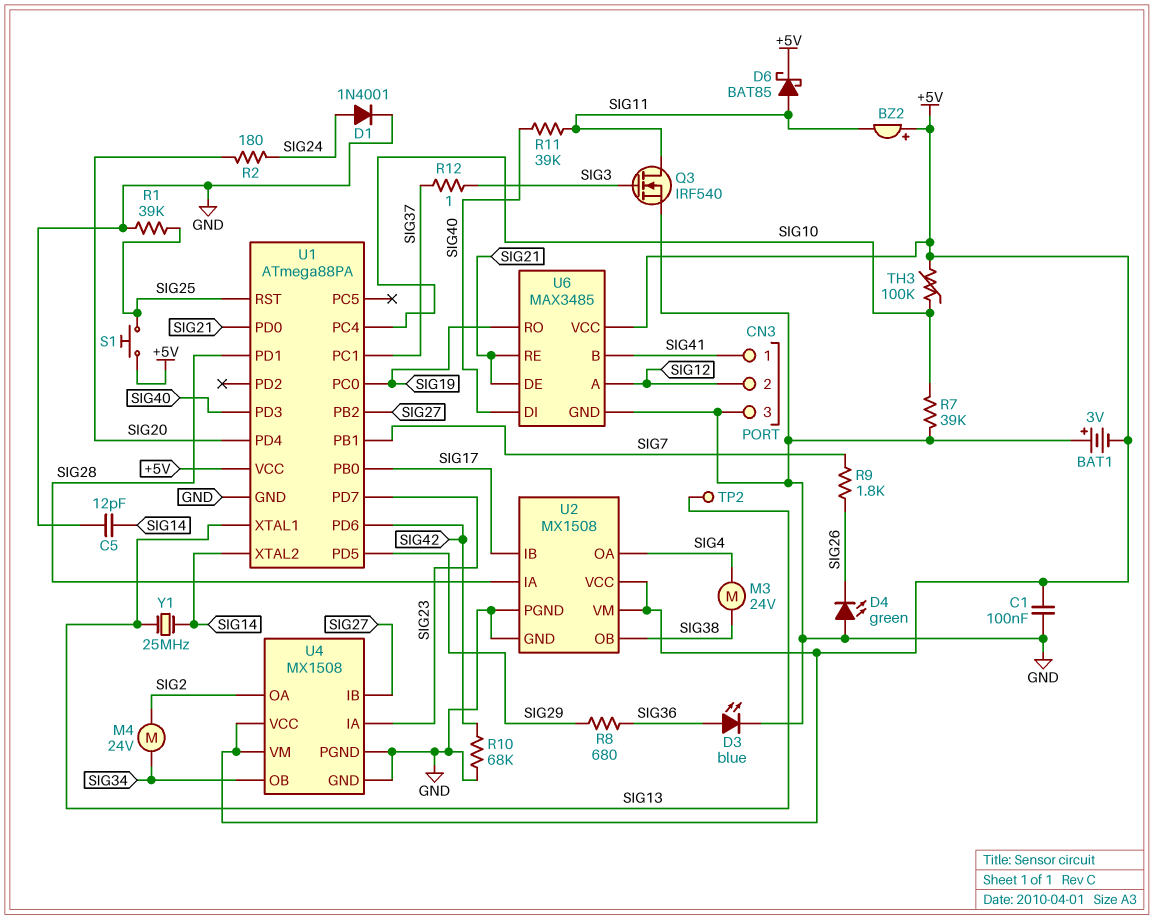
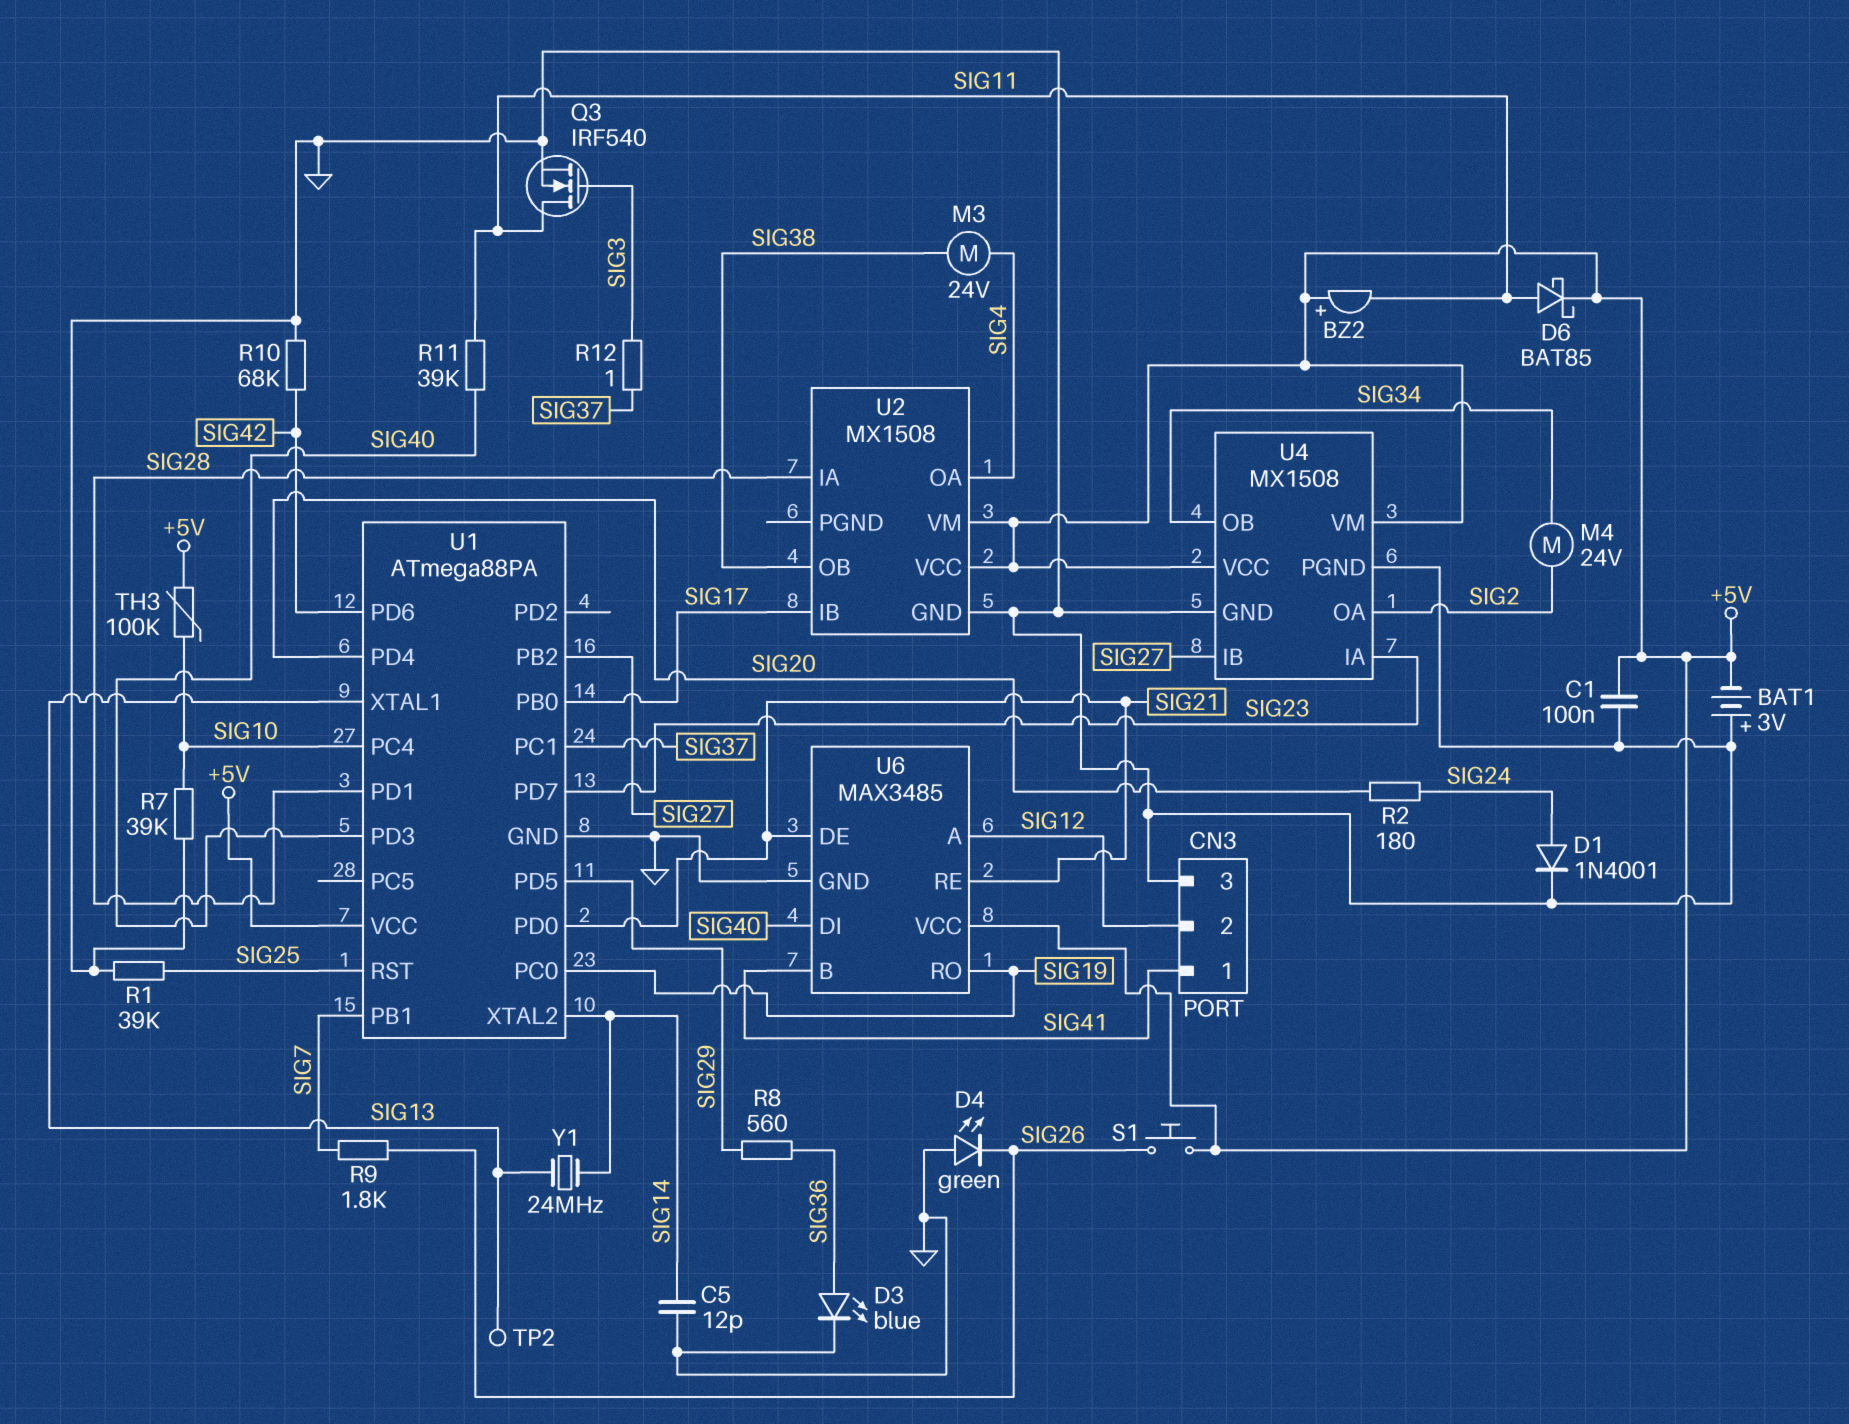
R8: 680 (SIG29, SIG36) -> 560 (SIG29, SIG36)
S1: button (+5V, SIG25) -> button (+5V, SIG26)
U2 pin PGND: GND -> none
Y1: 25MHz (SIG13, SIG14) -> 24MHz (SIG13, SIG14)

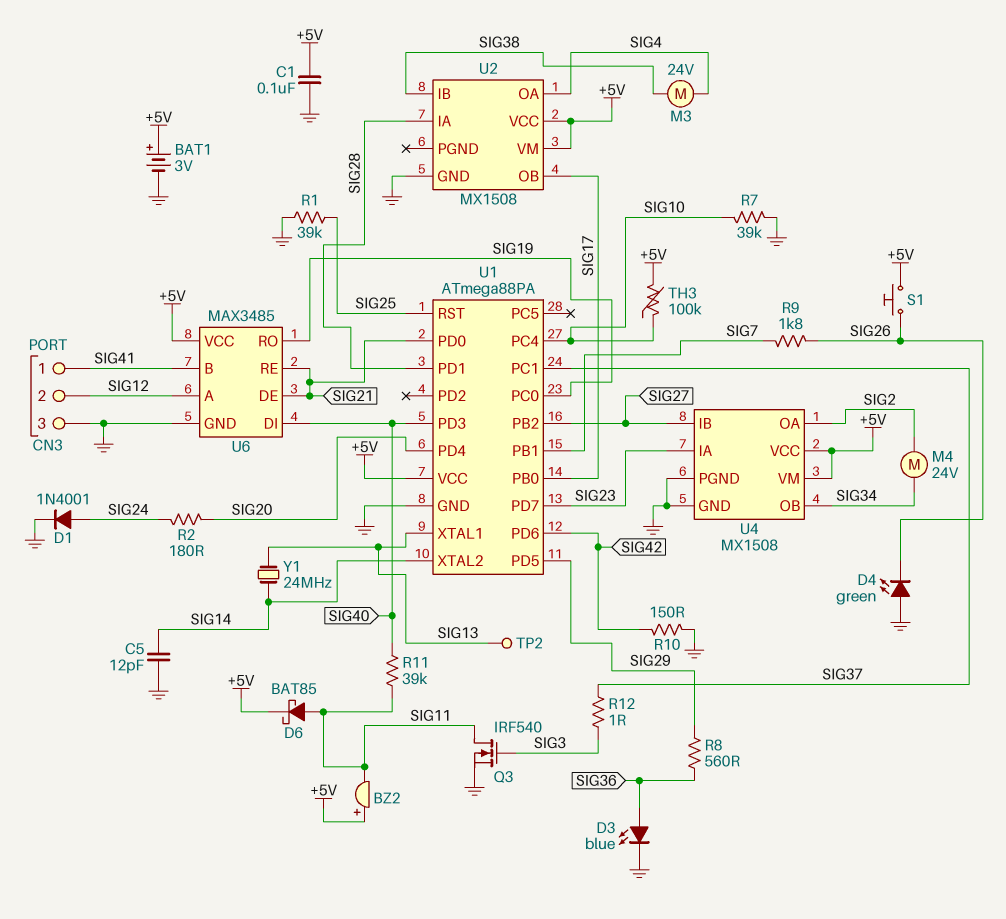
BAT1: 3V (plus GND, minus +5V) -> 3V (plus +5V, minus GND)
R10: 68k (GND, SIG42) -> 150 (GND, SIG42)
U2 pin IB: SIG17 -> SIG38
U2 pin OB: SIG38 -> SIG17

